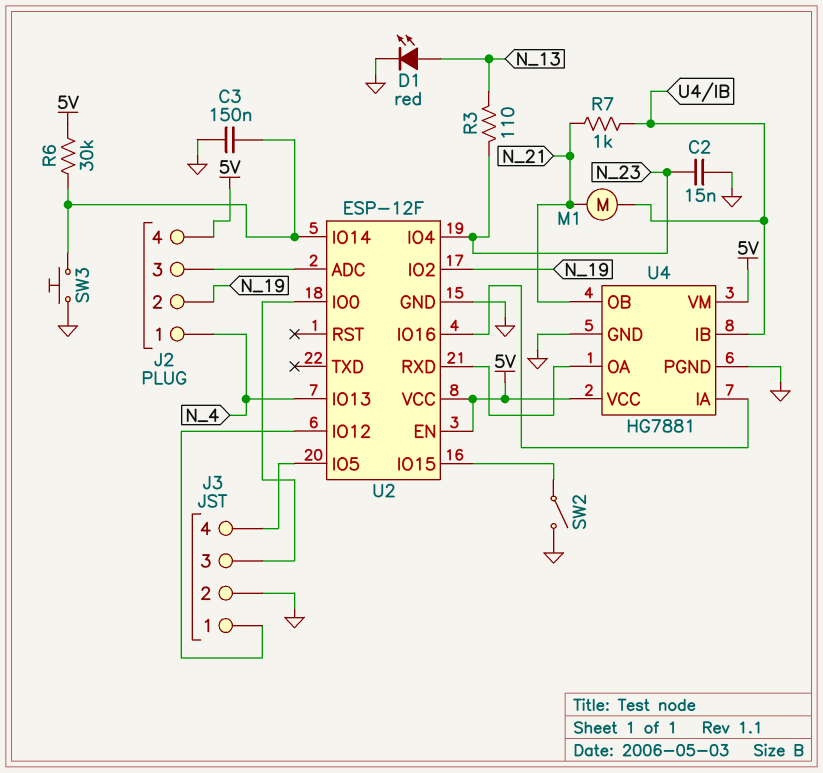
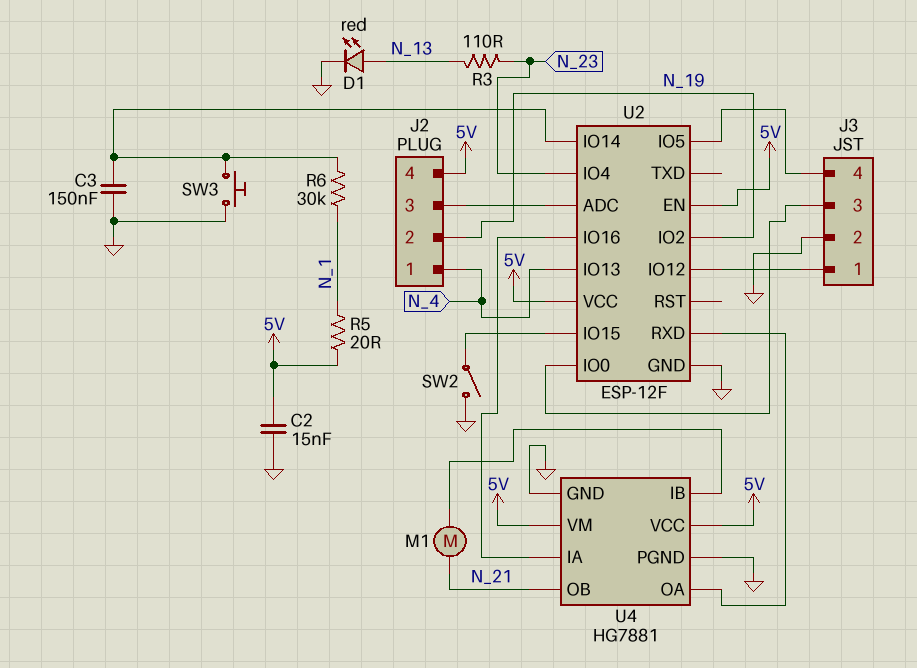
C2: 15nF (GND, N_23) -> 15nF (5V, GND)
R5: none -> 20 (5V, N_1)
R6: 30k (5V, U2/IO14) -> 30k (N_1, U2/IO14)
R7: 1k (N_21, U4/IB) -> none

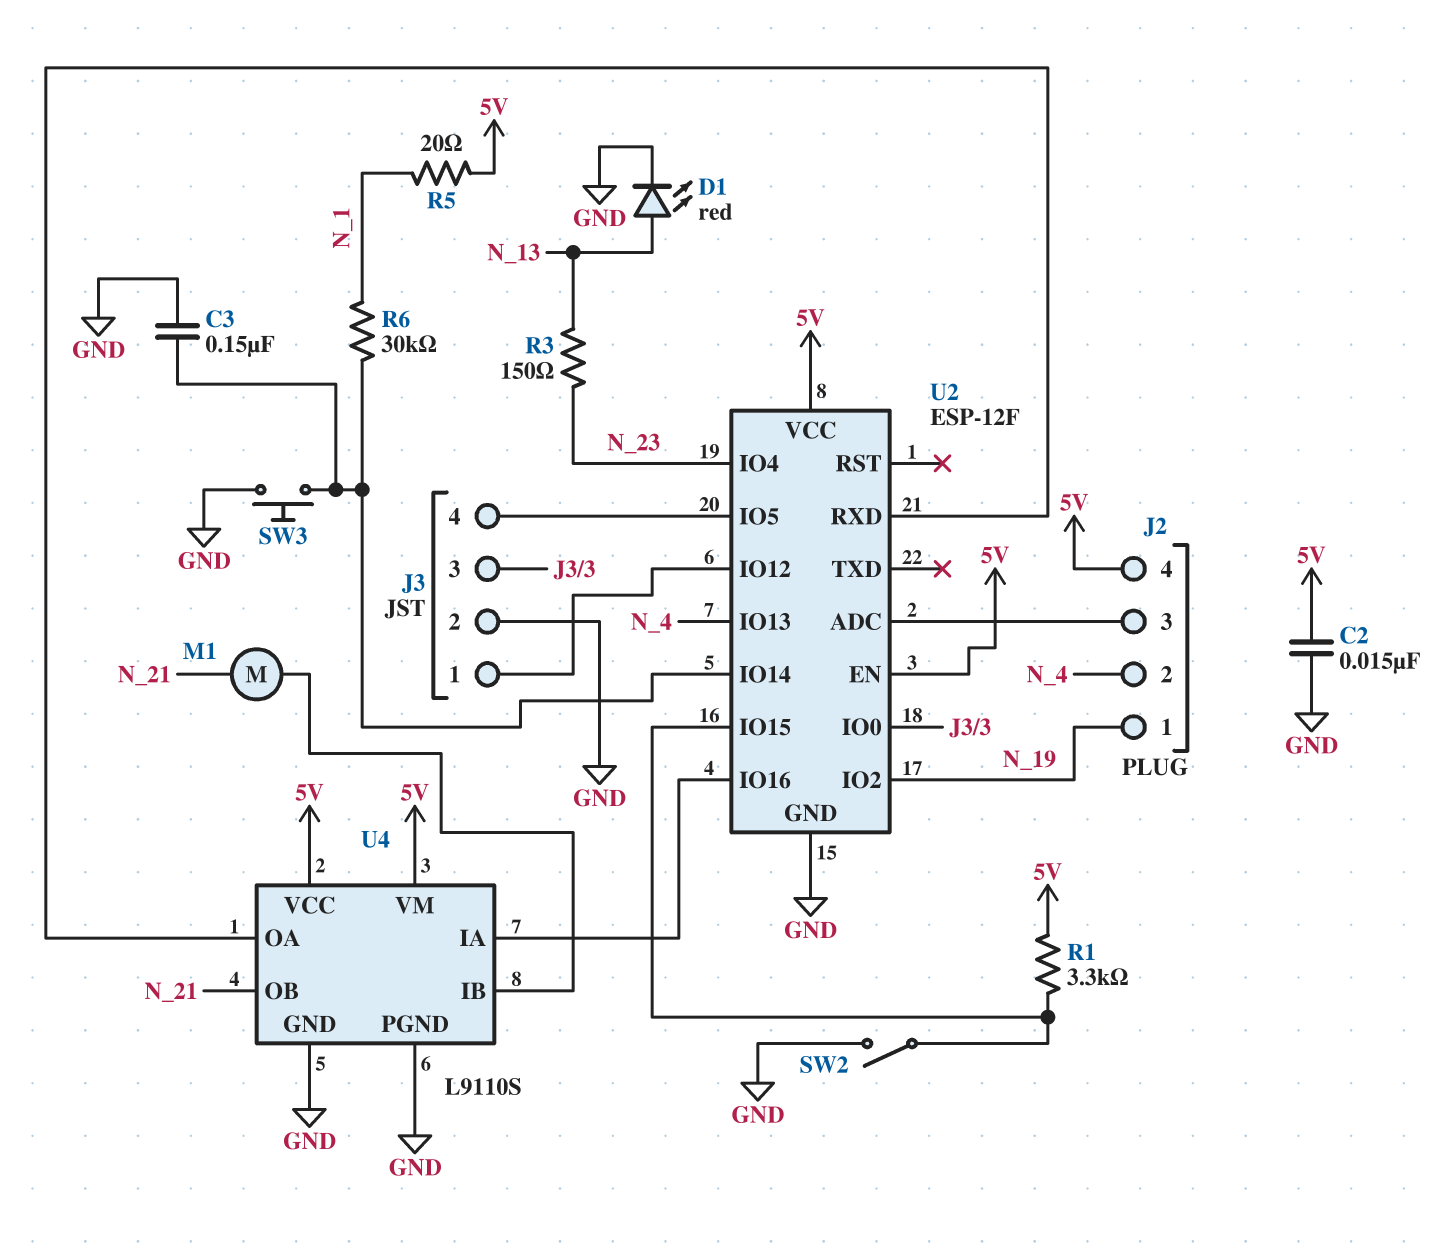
J2 pin 1: N_4 -> N_19
J2 pin 2: N_19 -> N_4
R1: none -> 3.3k (5V, U2/IO15)
R3: 110 (N_13, N_23) -> 150 (N_13, N_23)
U4: HG7881 -> L9110S

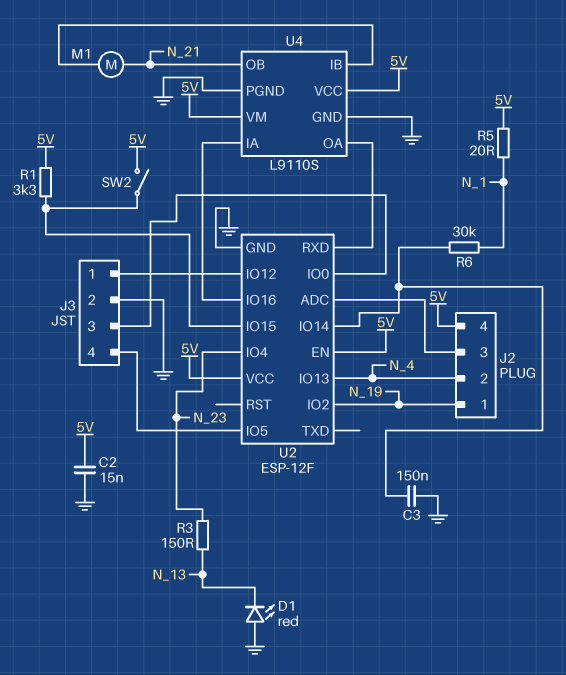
D1: LED red (A N_13, K GND) -> LED red (A GND, K N_13)
SW2: switch (GND, U2/IO15) -> switch (5V, U2/IO15)
SW3: button (GND, U2/IO14) -> none

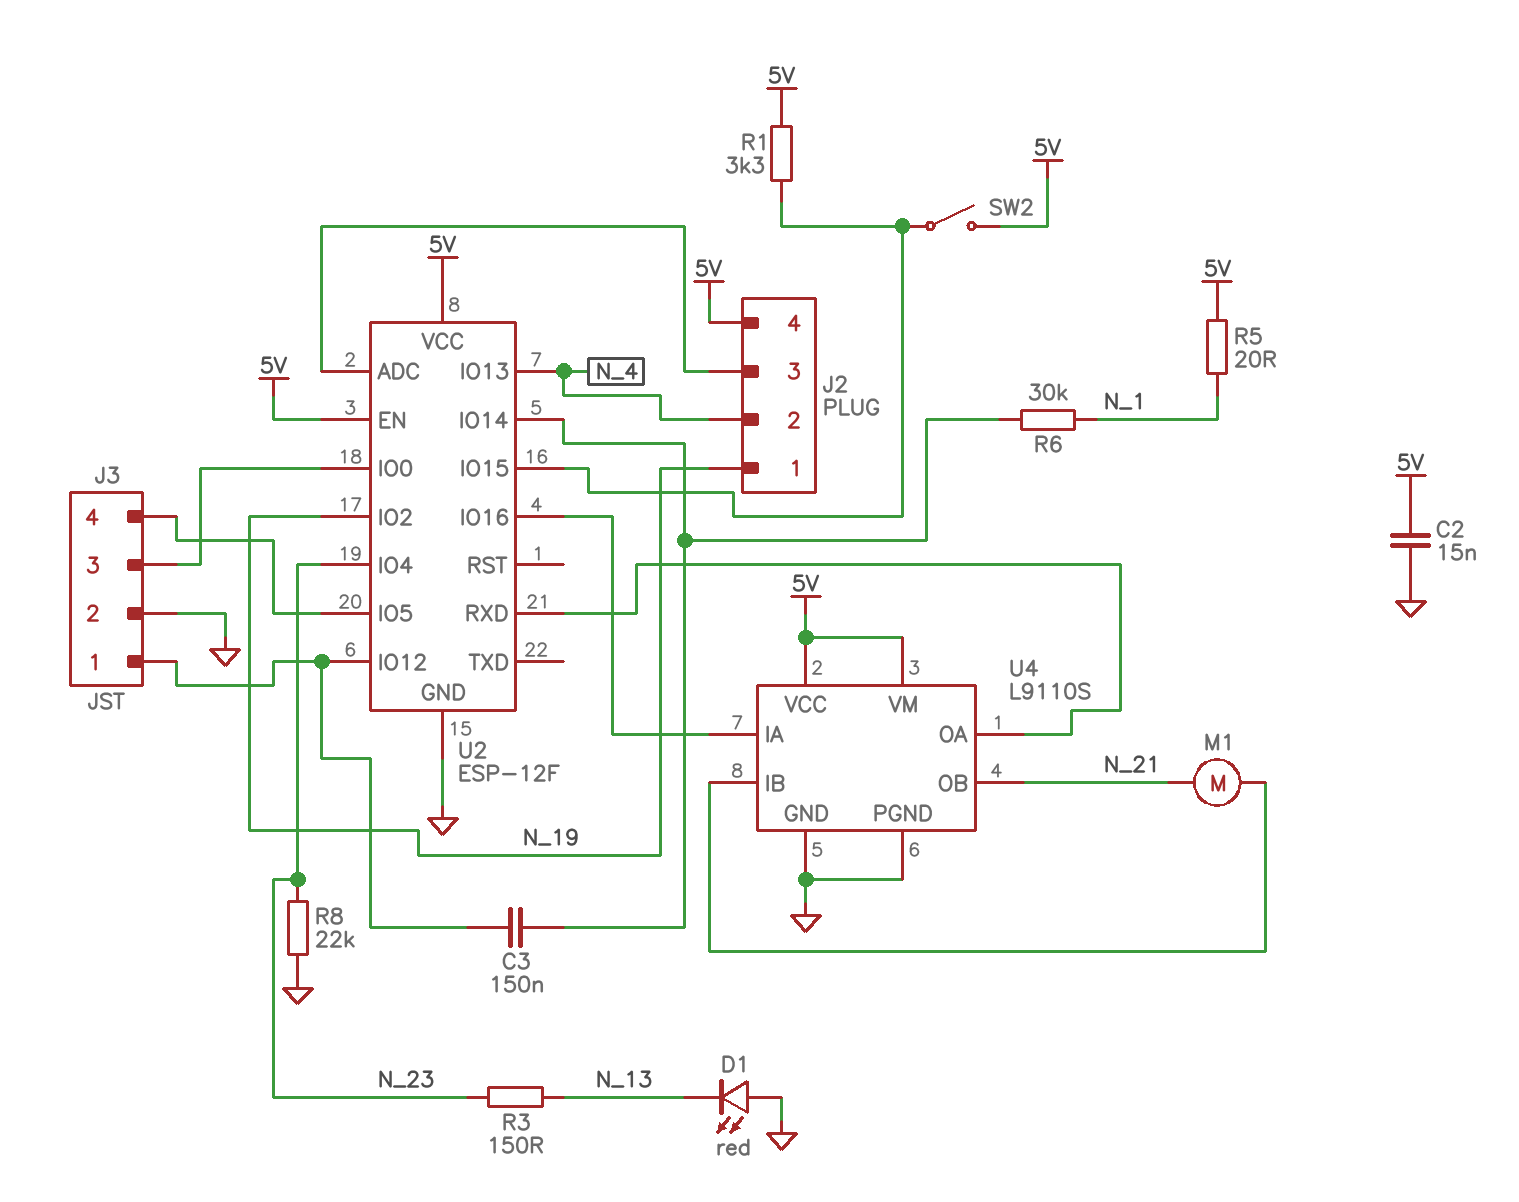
C3: 150nF (GND, U2/IO14) -> 150nF (J3/1, U2/IO14)
R8: none -> 22k (GND, N_23)

